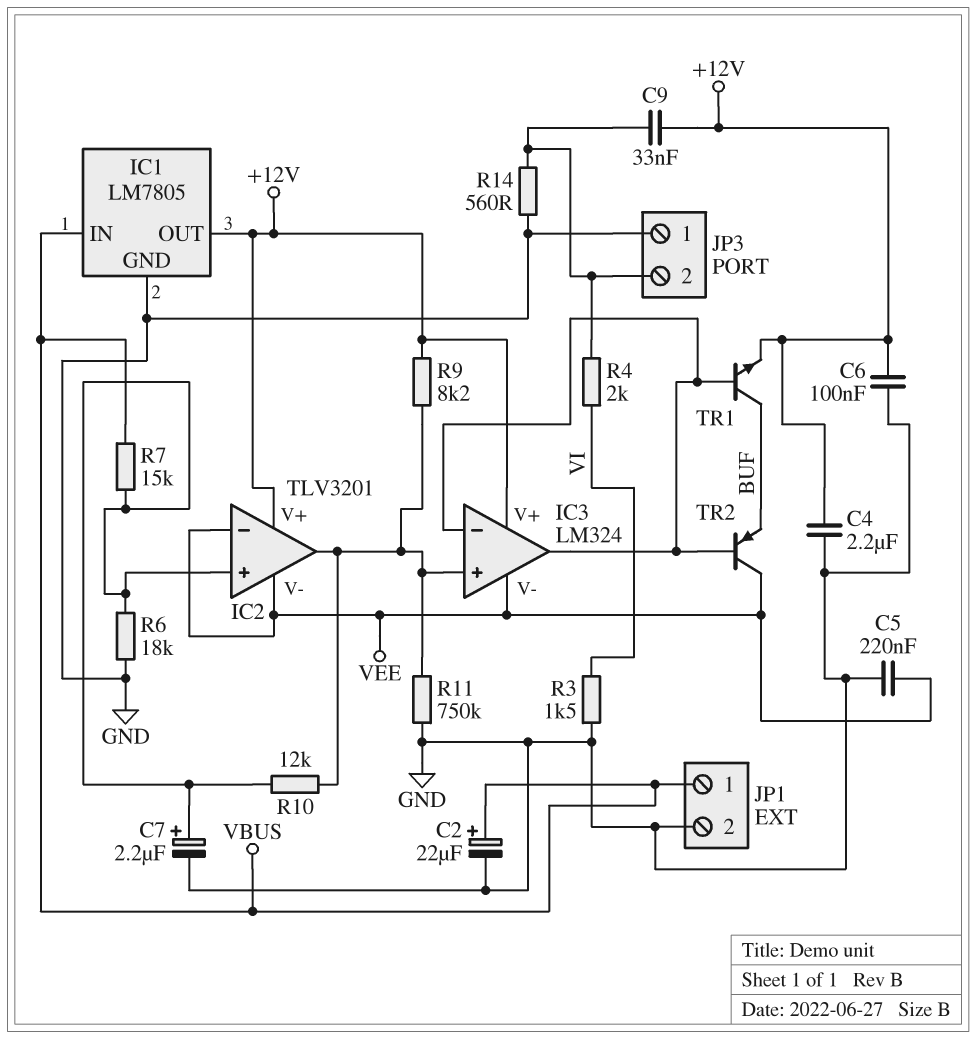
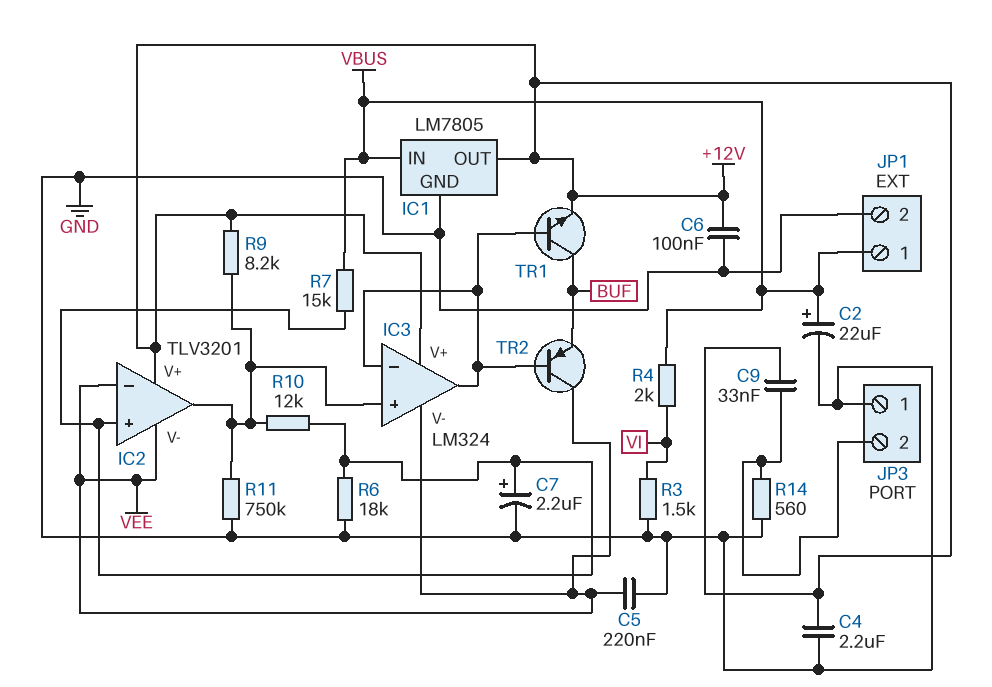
R4: 2k (JP3/2, VI) -> 2k (VBUS, VI)

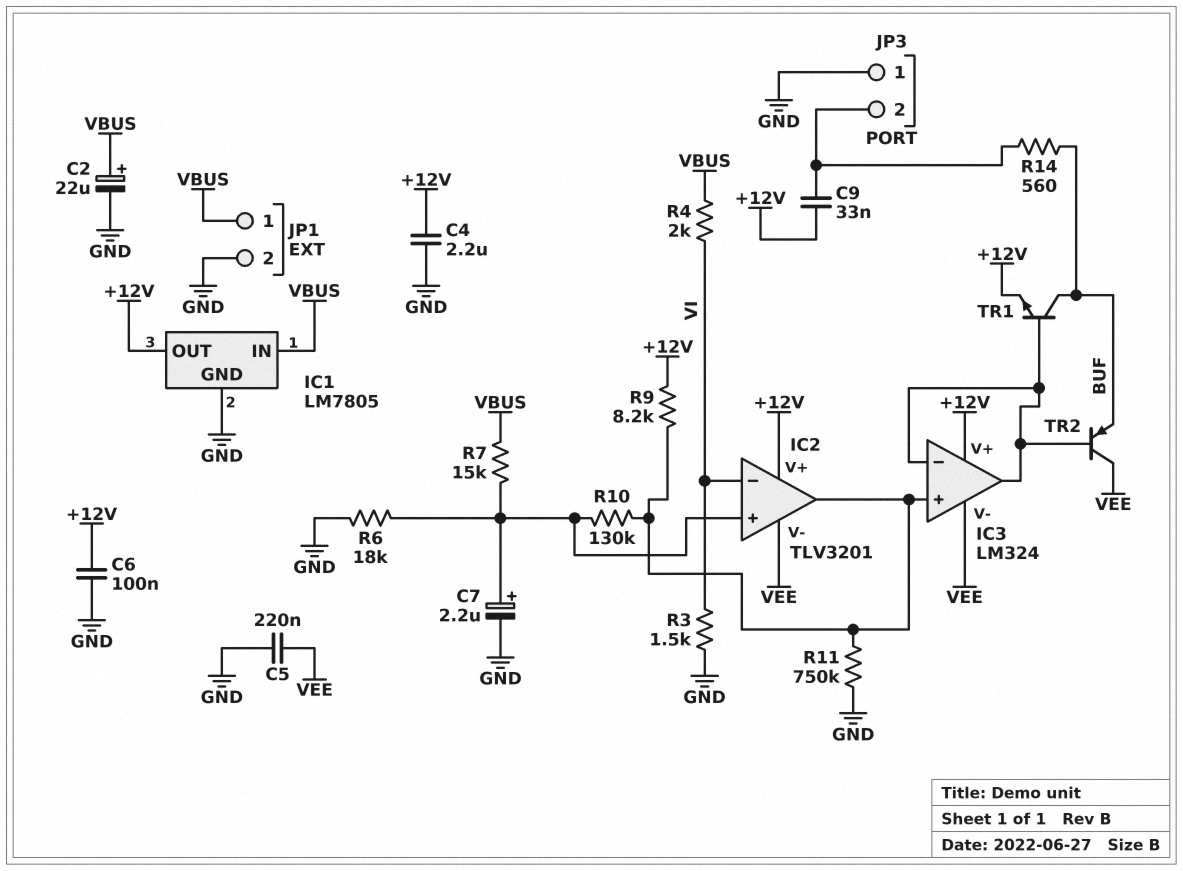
IC2 pin in-: VEE -> VI
R10: 12k (IC2/in+, IC2/out) -> 130k (IC2/in+, IC2/out)
R14: 560 (GND, JP3/2) -> 560 (BUF, JP3/2)

